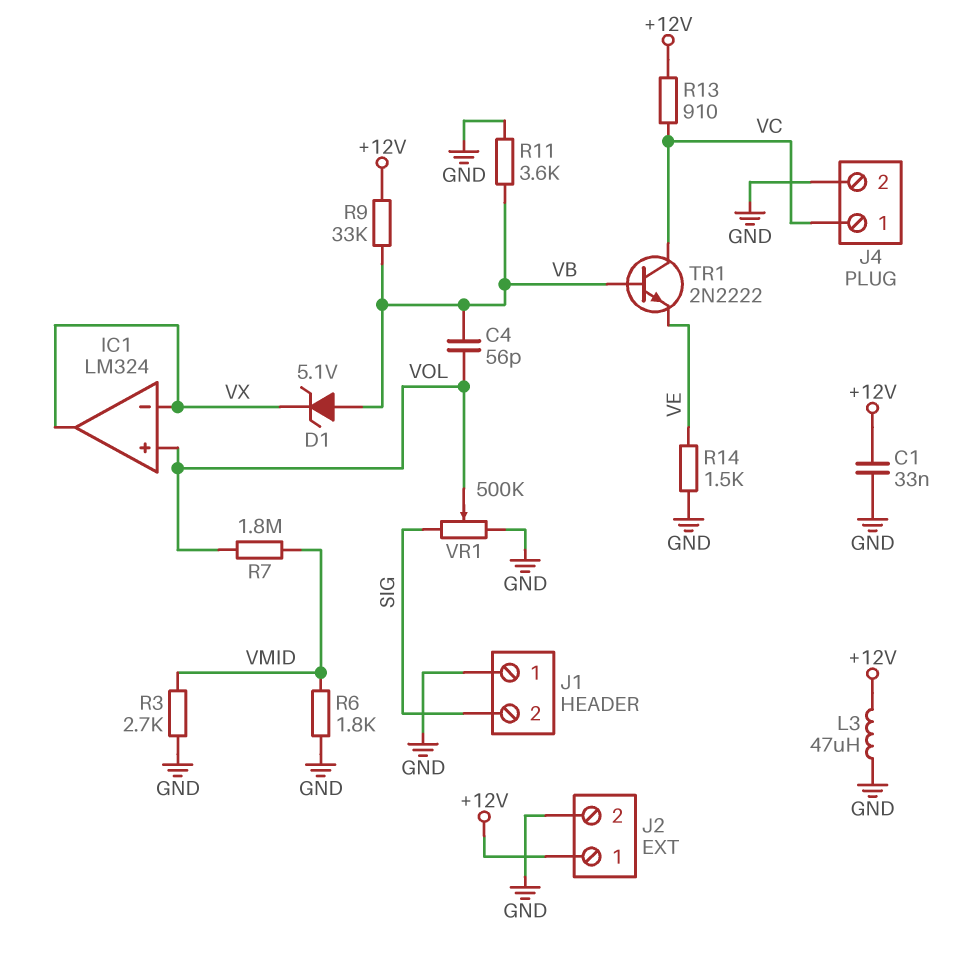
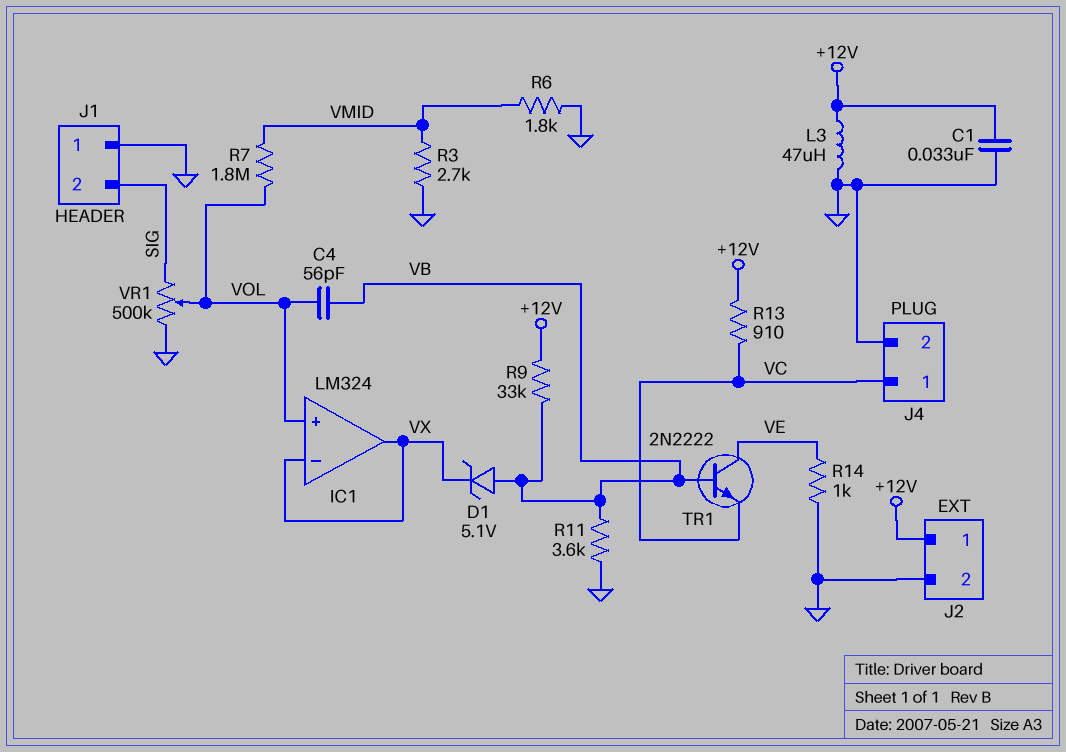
R14: 1.5k (GND, VE) -> 1k (GND, VE)
TR1: NPN 2N2222 (B VB, C VC, E VE) -> NPN 2N2222 (B VB, C VE, E VC)

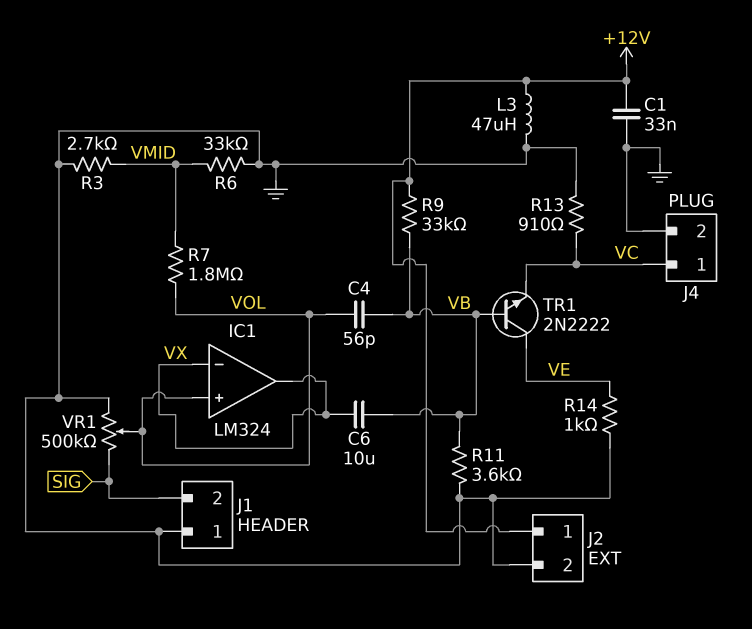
C6: none -> 10uF (VB, VX)
D1: zener 5.1V (A VB, K VX) -> none
R6: 1.8k (GND, VMID) -> 33k (GND, VMID)
R13: 910 (+12V, VC) -> 910 (GND, VC)

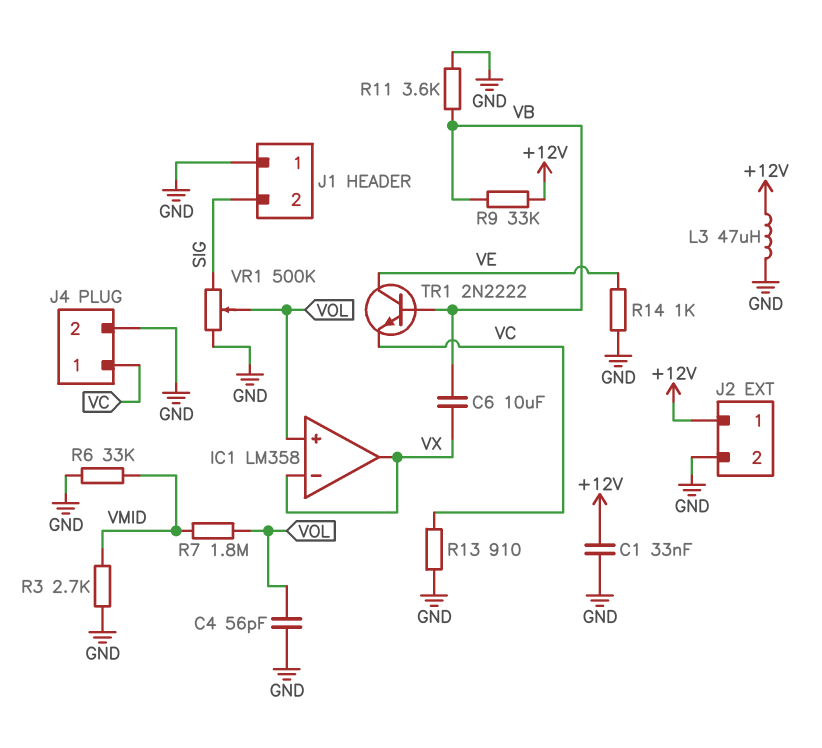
C4: 56pF (VB, VOL) -> 56pF (GND, VOL)
IC1: LM324 -> LM358

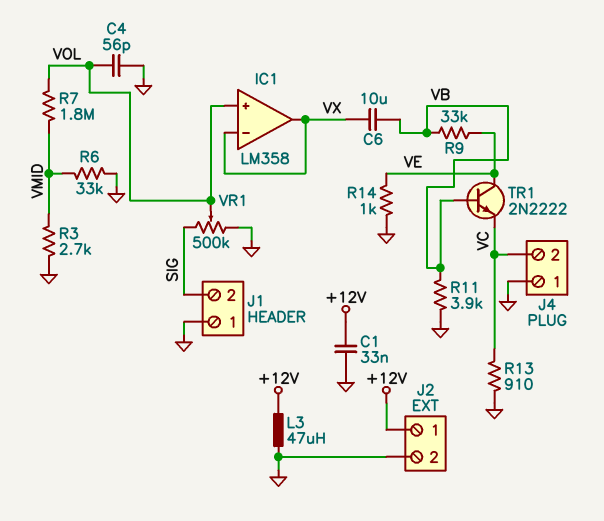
J4 pin 1: VC -> GND
J4 pin 2: GND -> VC
R9: 33k (+12V, VB) -> 33k (VB, VE)
R11: 3.6k (GND, VB) -> 3.9k (GND, VB)

